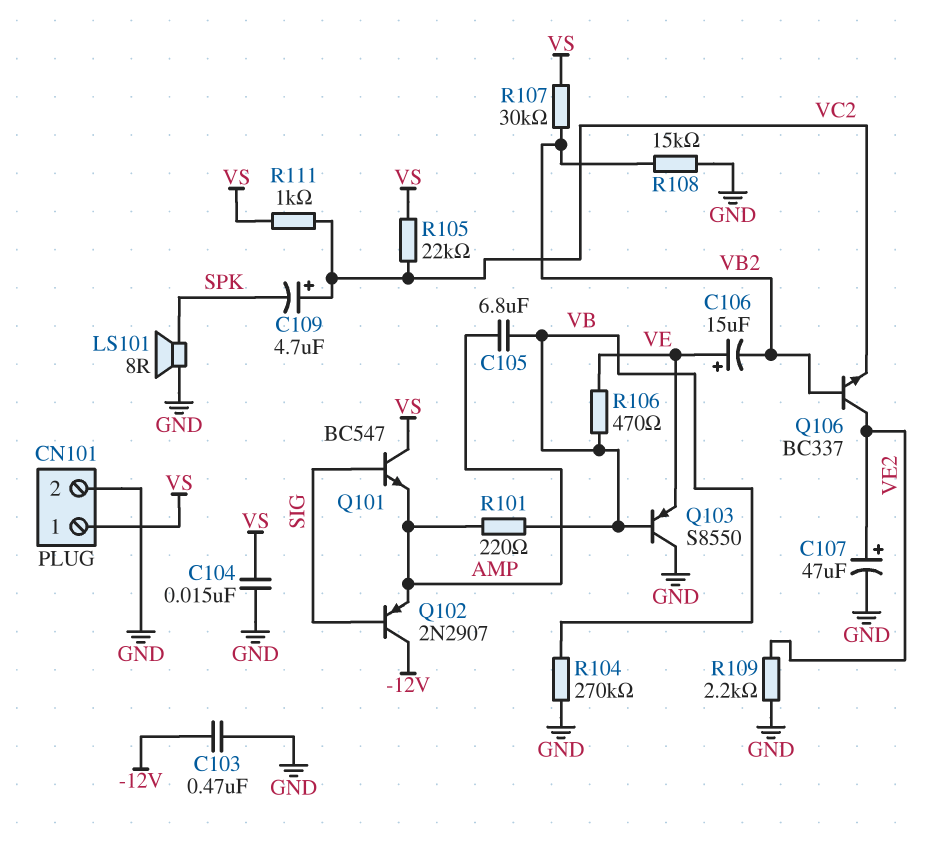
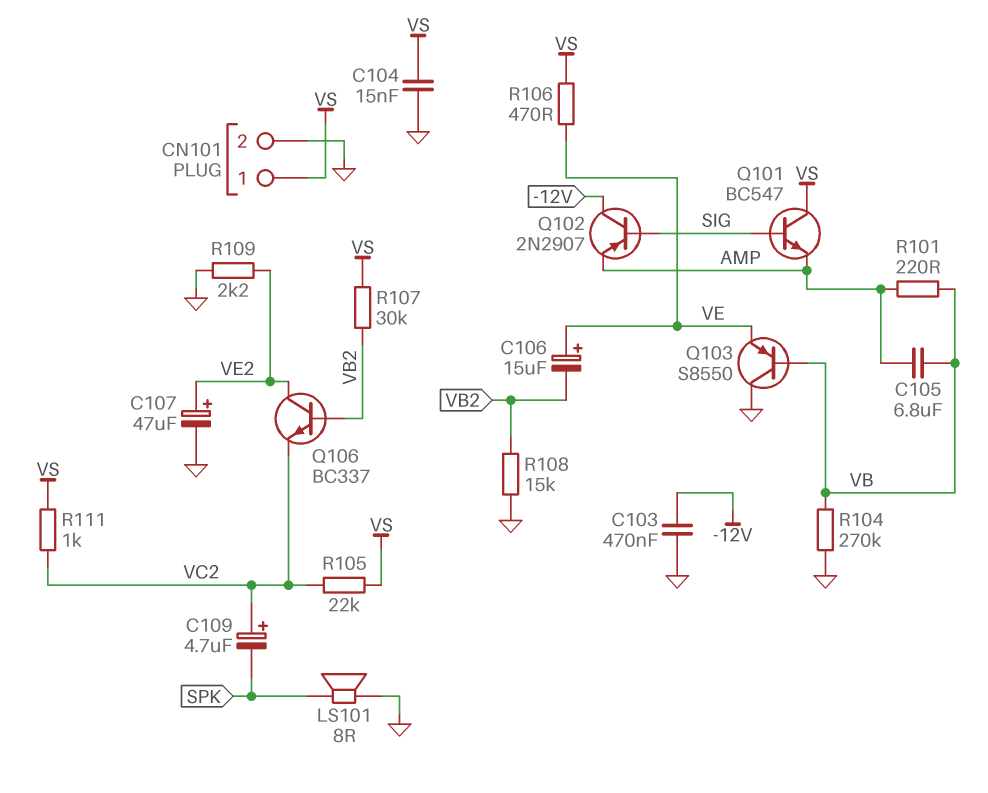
R106: 470 (VB, VE) -> 470 (VE, VS)

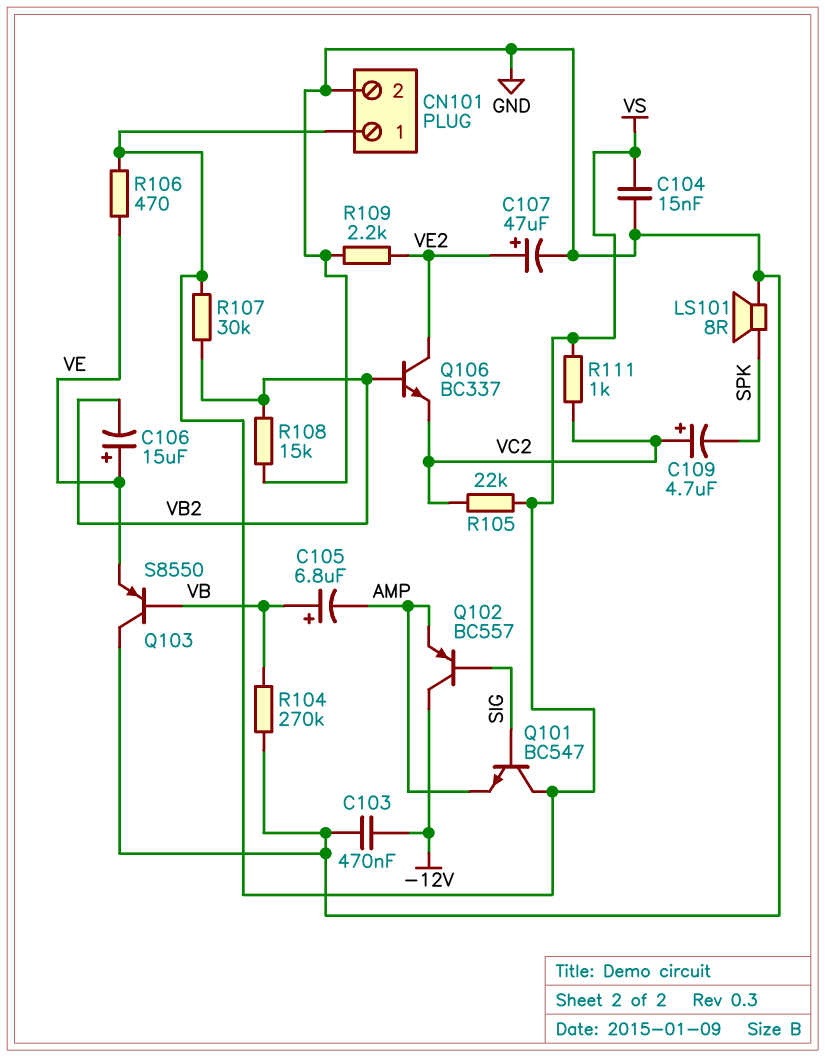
C105: 6.8uF (AMP, VB) -> 6.8uF (plus VB, minus AMP)
Q102: PNP 2N2907 (B SIG, C -12V, E AMP) -> PNP BC557 (B SIG, C -12V, E AMP)
R101: 220 (AMP, VB) -> none

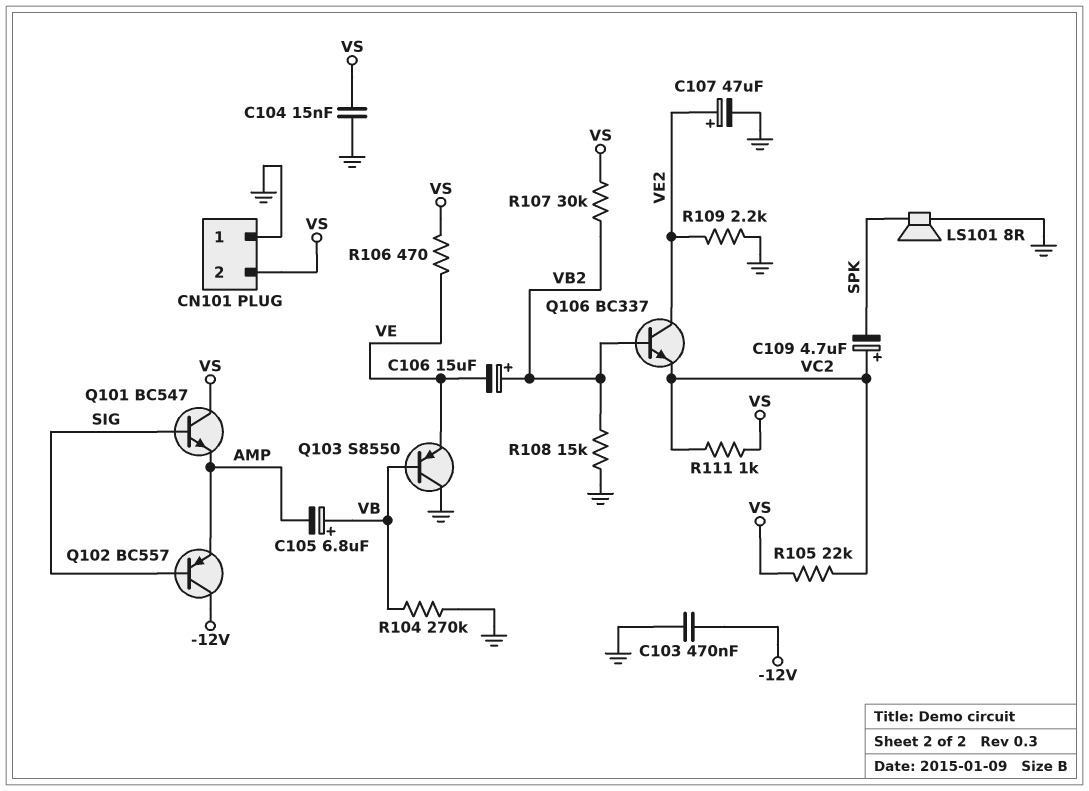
C106: 15uF (plus VE, minus VB2) -> 15uF (plus VB2, minus VE)
CN101 pin 1: VS -> GND
CN101 pin 2: GND -> VS

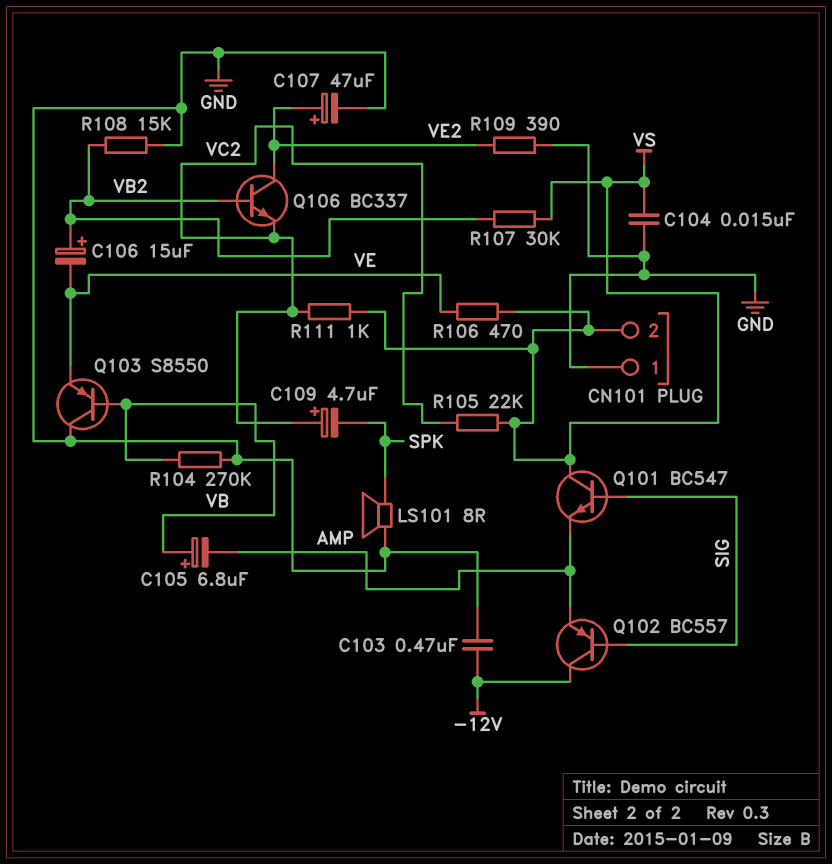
R109: 2.2k (GND, VE2) -> 390 (GND, VE2)

